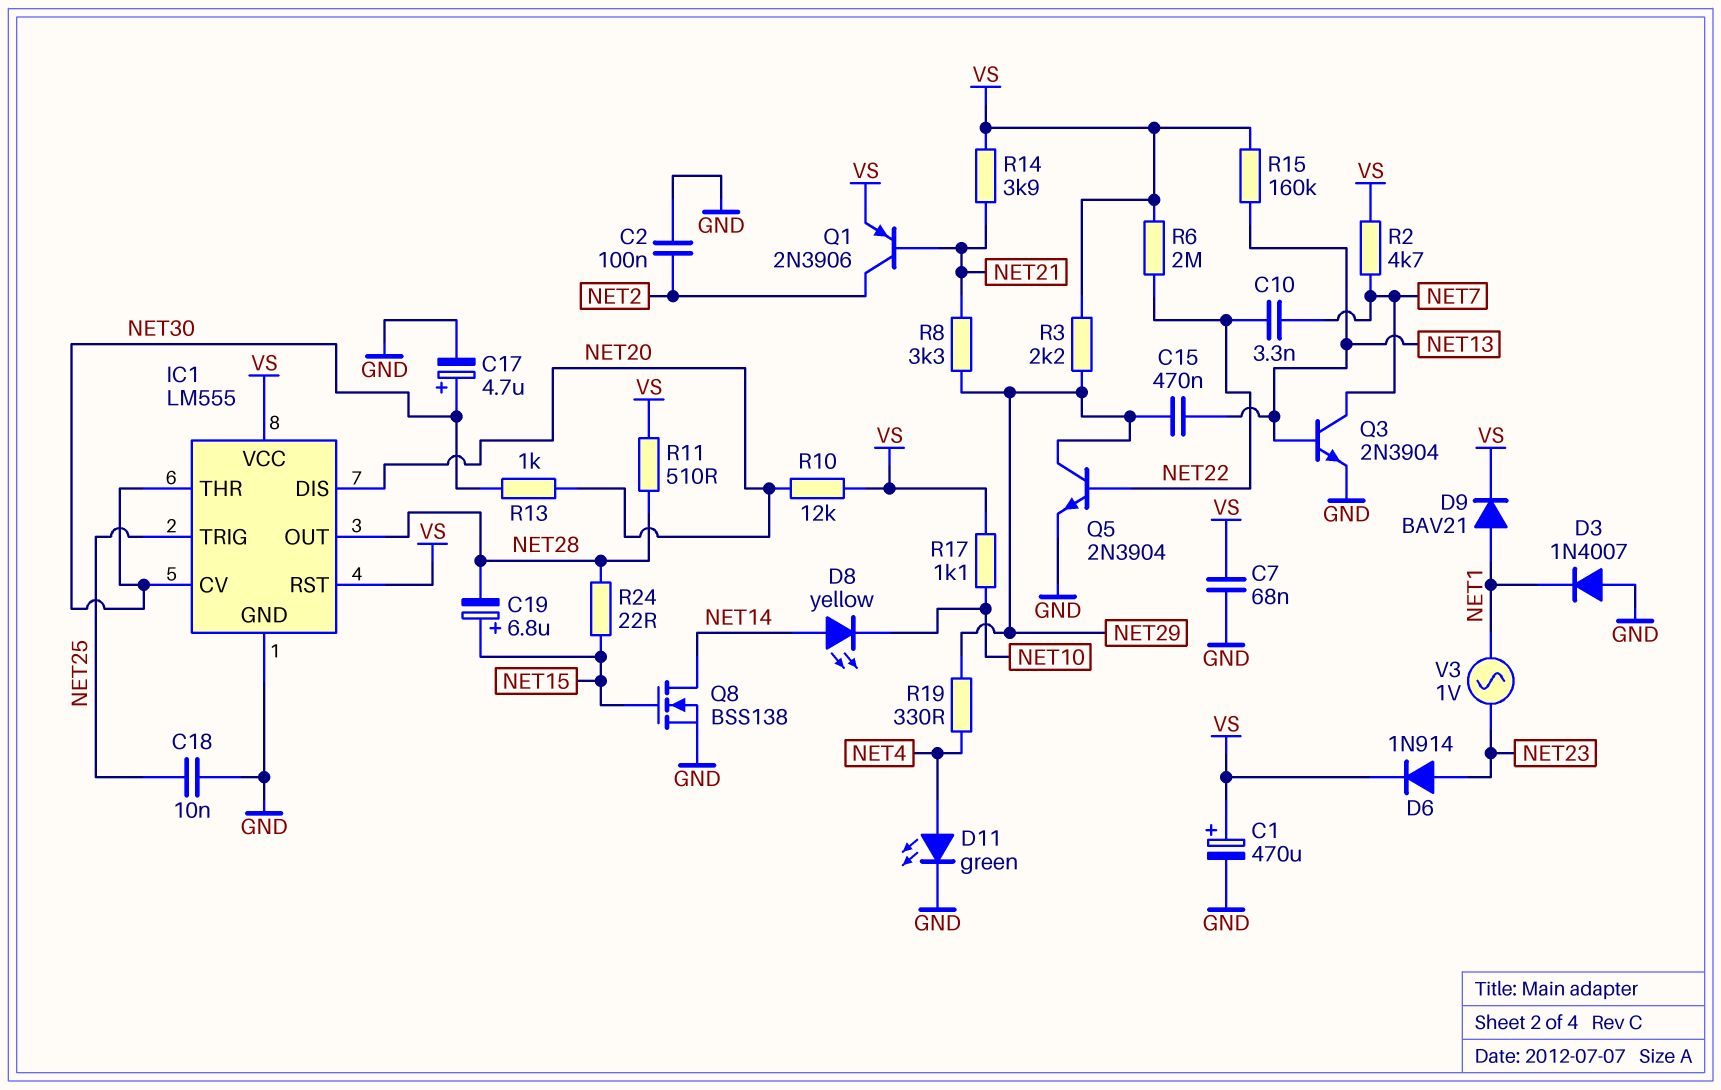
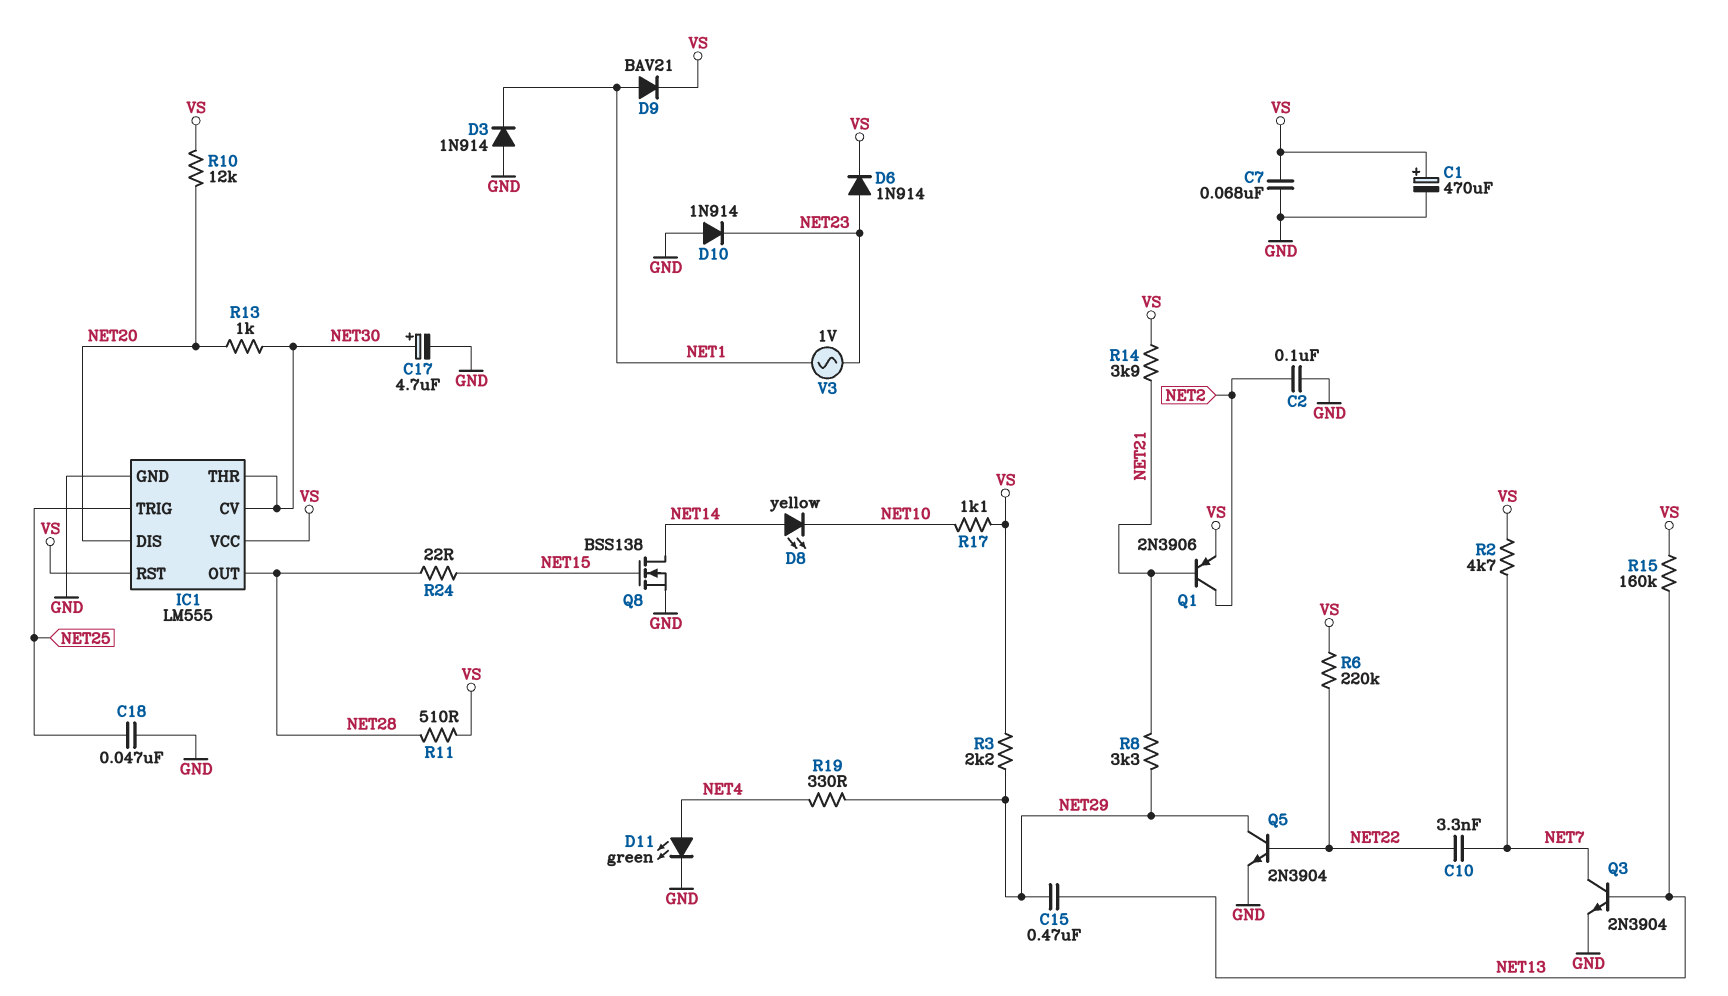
C18: 10nF (GND, NET25) -> 47nF (GND, NET25)
C19: 6.8uF (plus NET15, minus NET28) -> none
D3: diode 1N4007 (A GND, K NET1) -> diode 1N914 (A GND, K NET1)
D10: none -> diode 1N914 (A GND, K NET23)
R6: 2M (NET22, VS) -> 220k (NET22, VS)

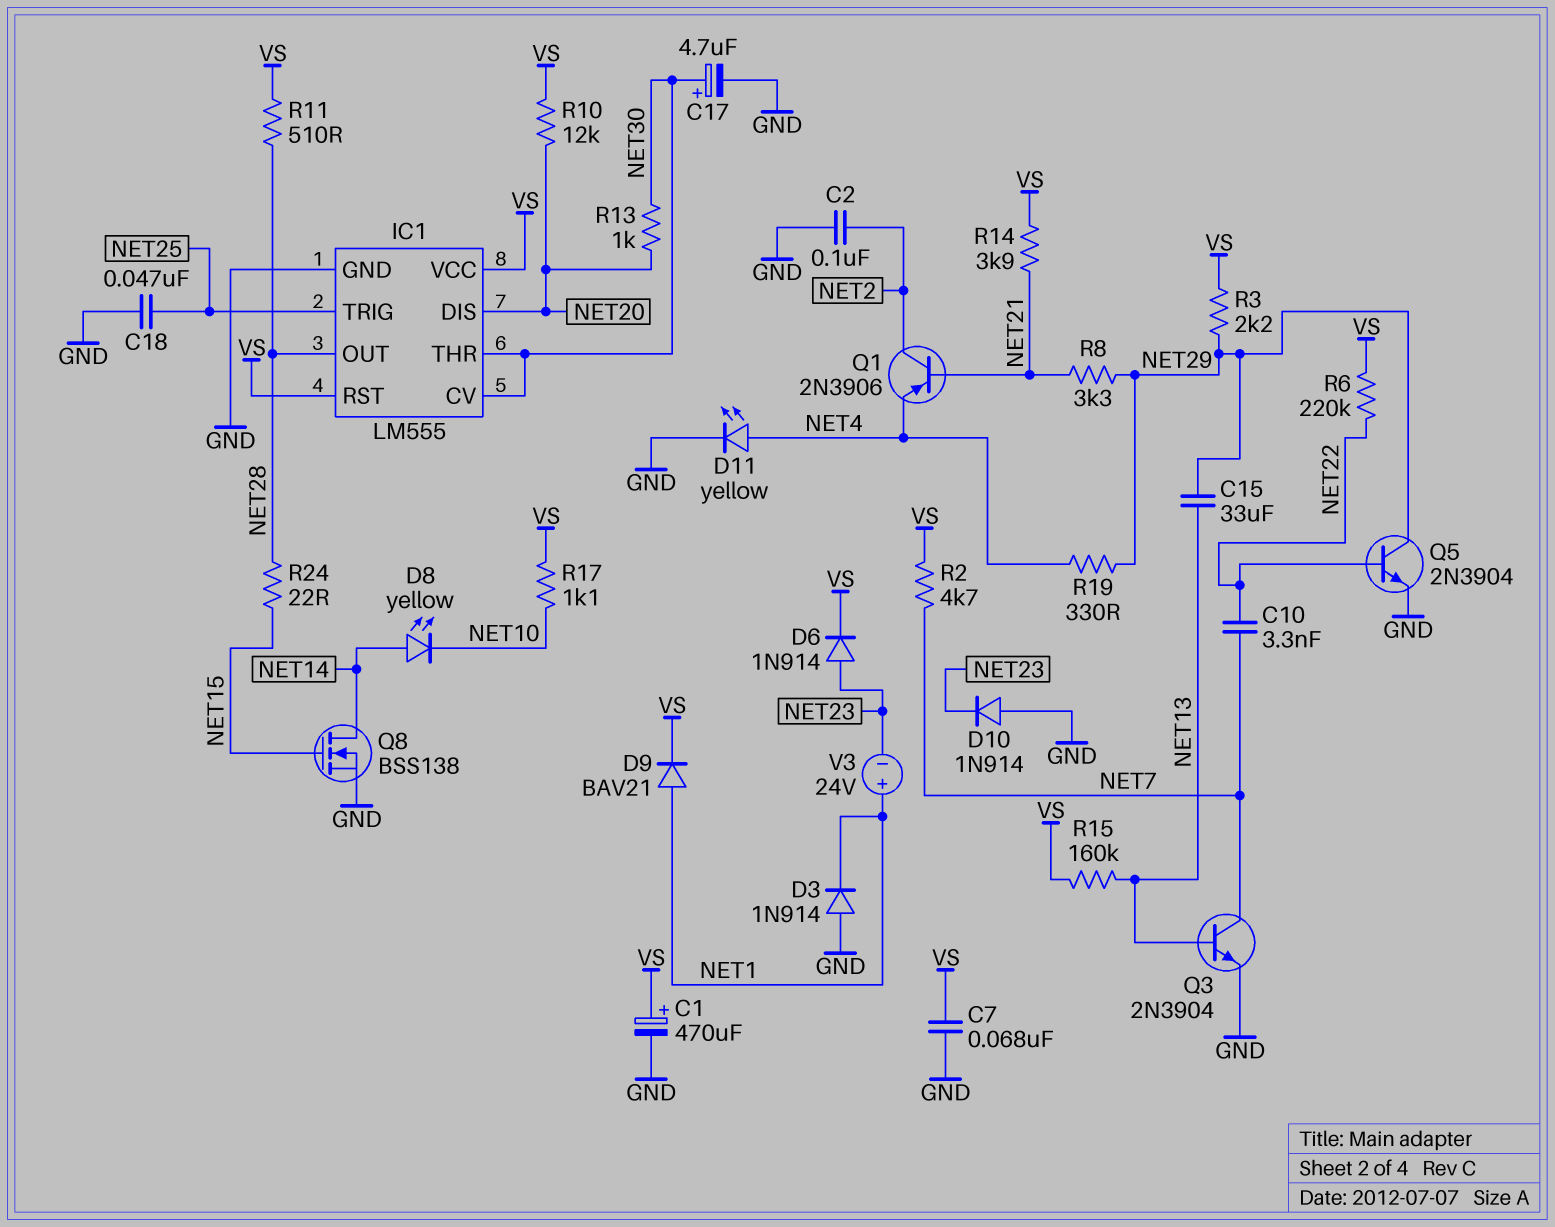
C15: 470nF (NET13, NET29) -> 33uF (NET13, NET29)
D11: LED green (A NET4, K GND) -> LED yellow (A NET4, K GND)
Q1: PNP 2N3906 (B NET21, C NET2, E VS) -> PNP 2N3906 (B NET21, C NET2, E NET4)
V3: AC 1V (NET1, NET23) -> 24V (plus NET1, minus NET23)

